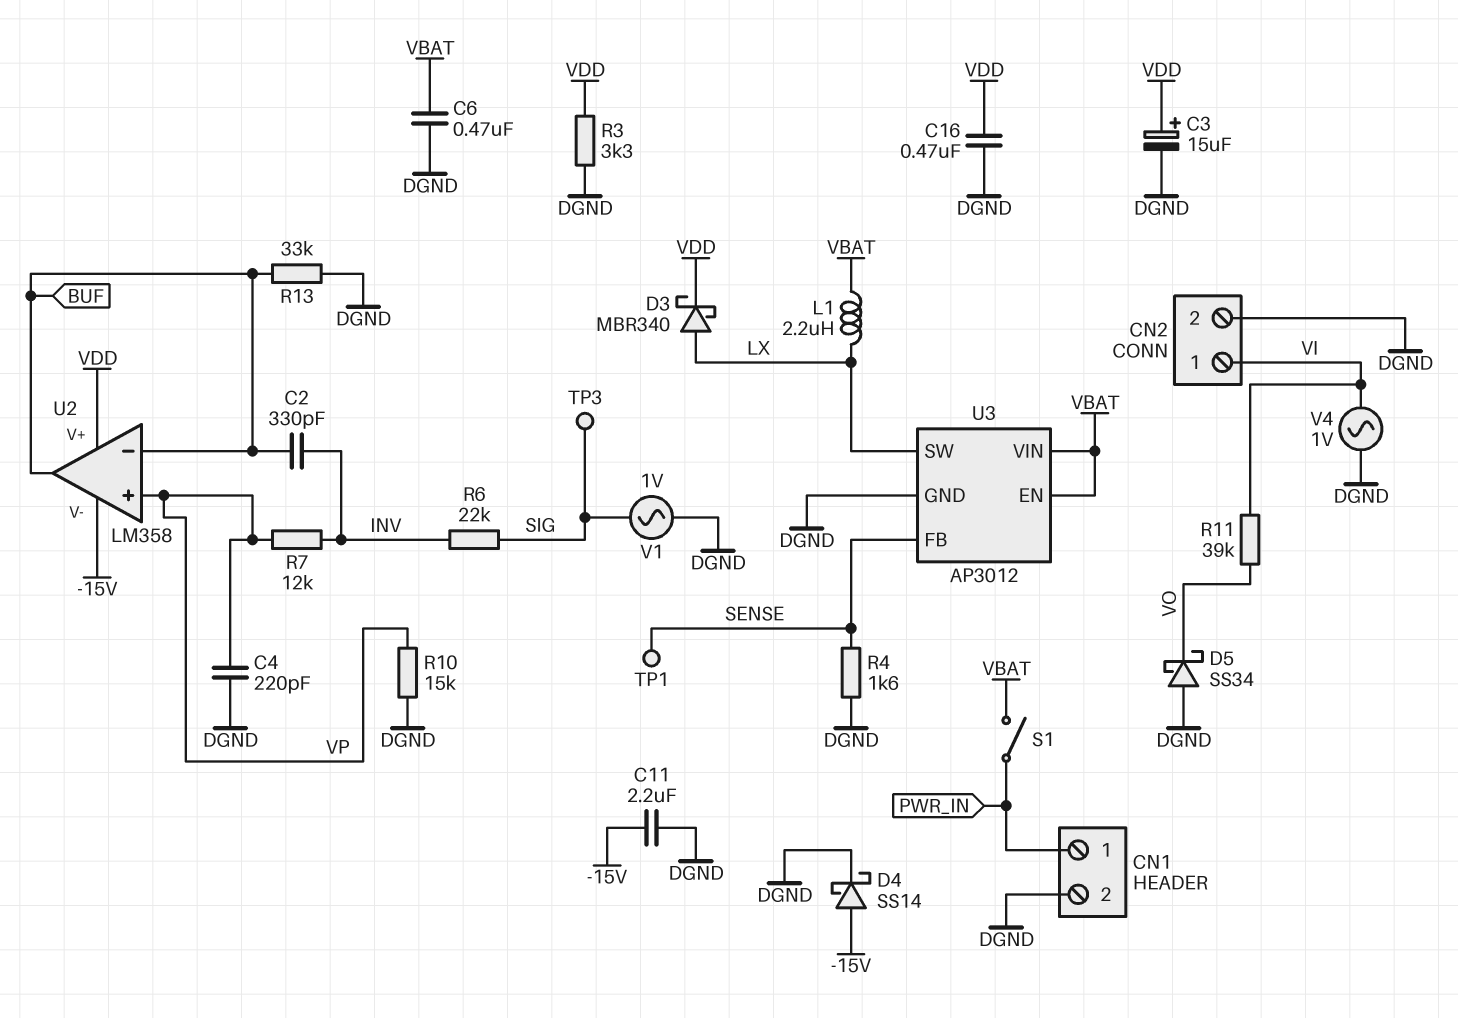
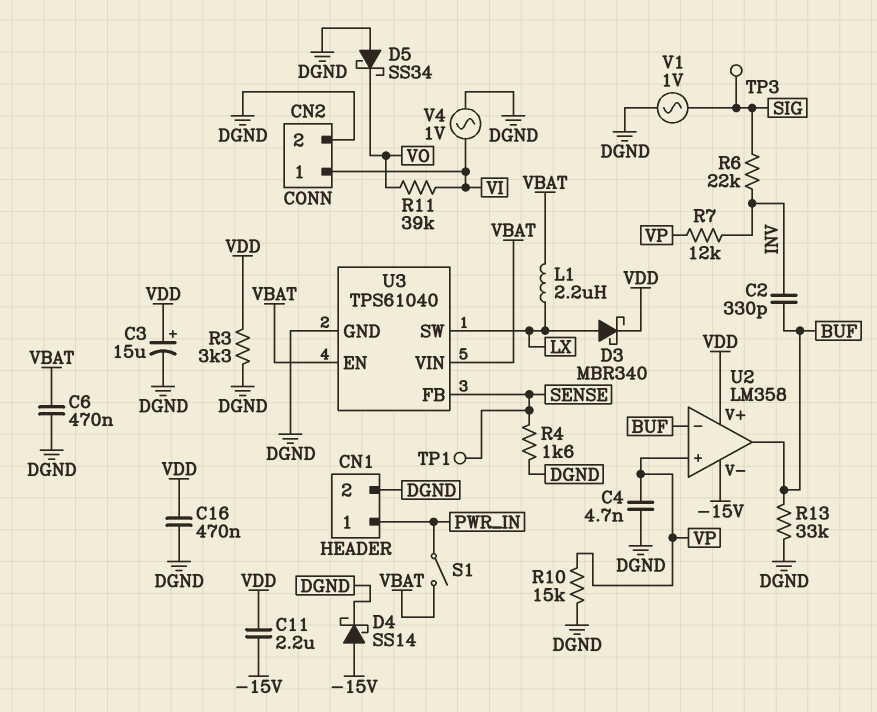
C4: 220pF (DGND, VP) -> 4.7nF (DGND, VP)
C11: 2.2uF (-15V, DGND) -> 2.2uF (-15V, VDD)
U3: AP3012 -> TPS61040

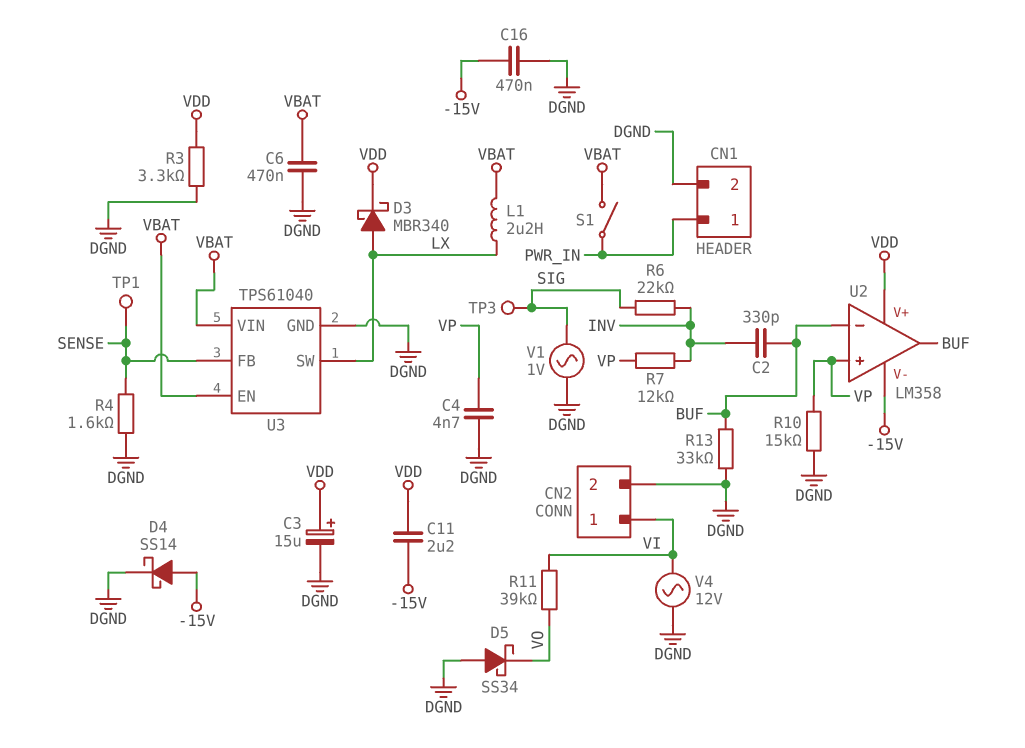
C16: 470nF (DGND, VDD) -> 470nF (-15V, DGND)
V4: AC 1V (DGND, VI) -> AC 12V (DGND, VI)

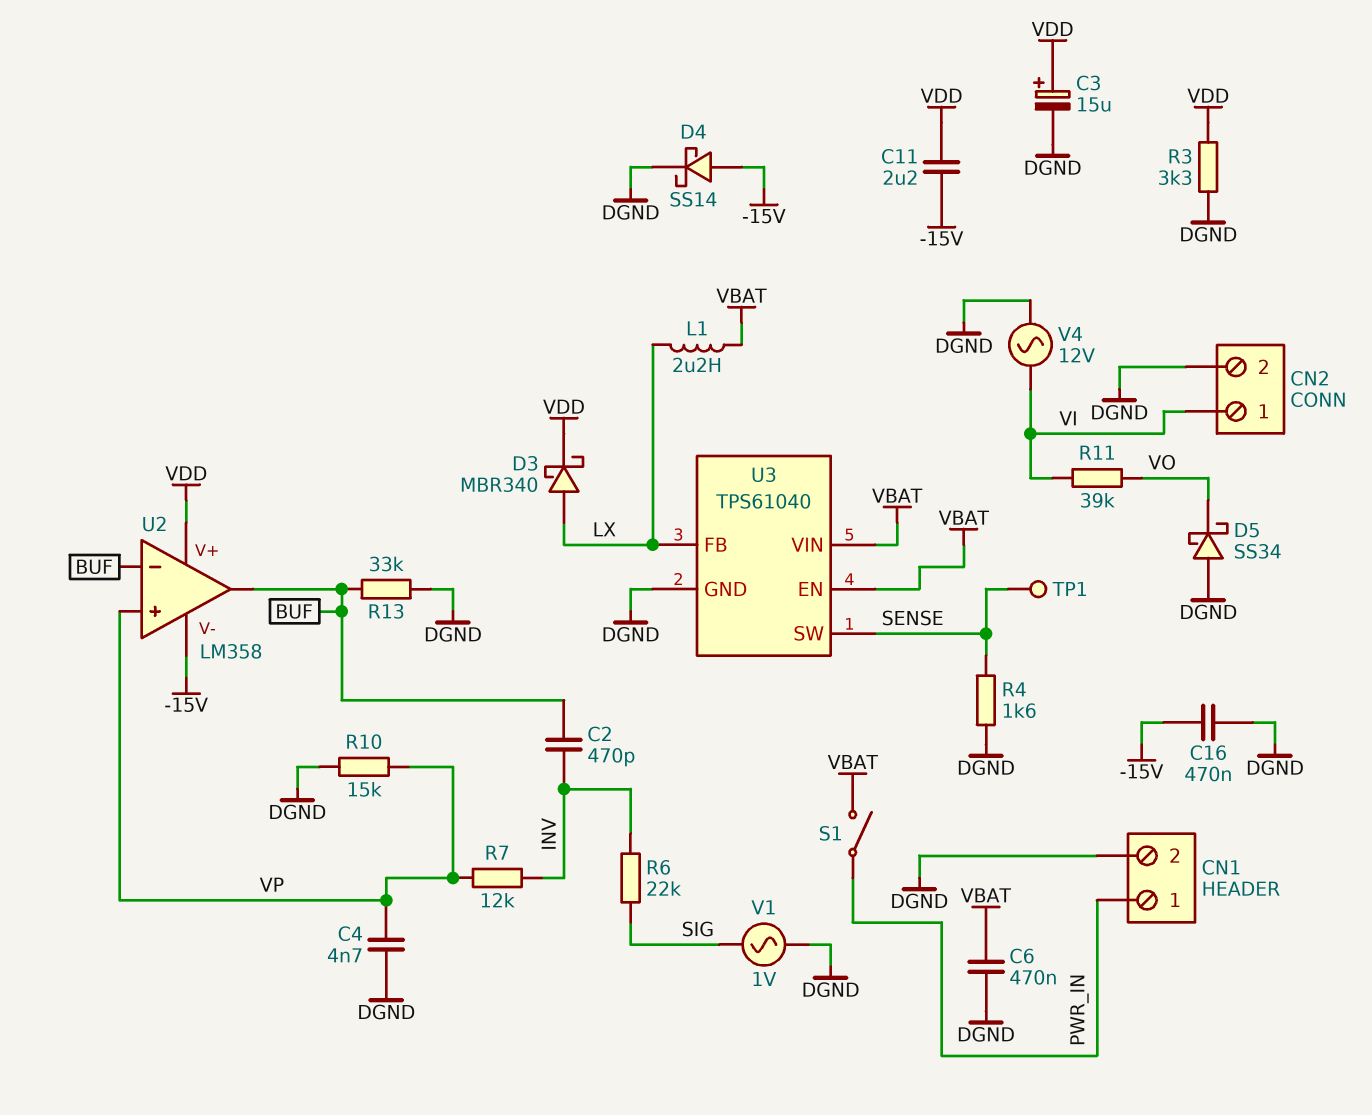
C2: 330pF (BUF, INV) -> 470pF (BUF, INV)
TP3: test point (SIG) -> none
U3 pin FB: SENSE -> LX
U3 pin SW: LX -> SENSE

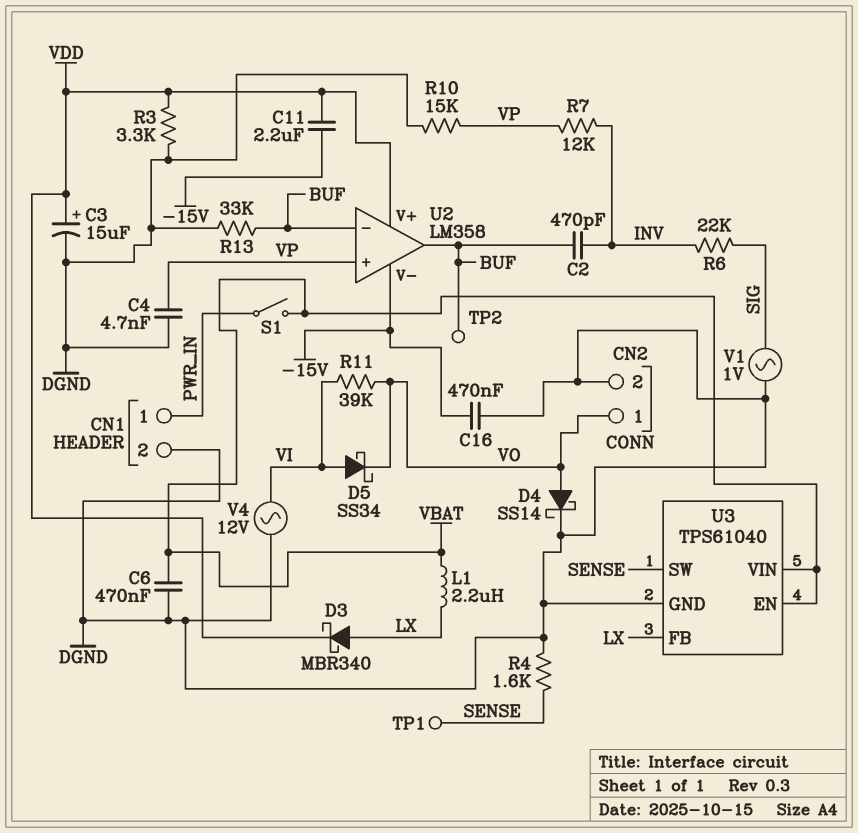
CN2 pin 1: VI -> VO
D4: schottky SS14 (A -15V, K DGND) -> schottky SS14 (A VO, K DGND)
D5: schottky SS34 (A DGND, K VO) -> schottky SS34 (A VI, K VO)
TP2: none -> test point (BUF)

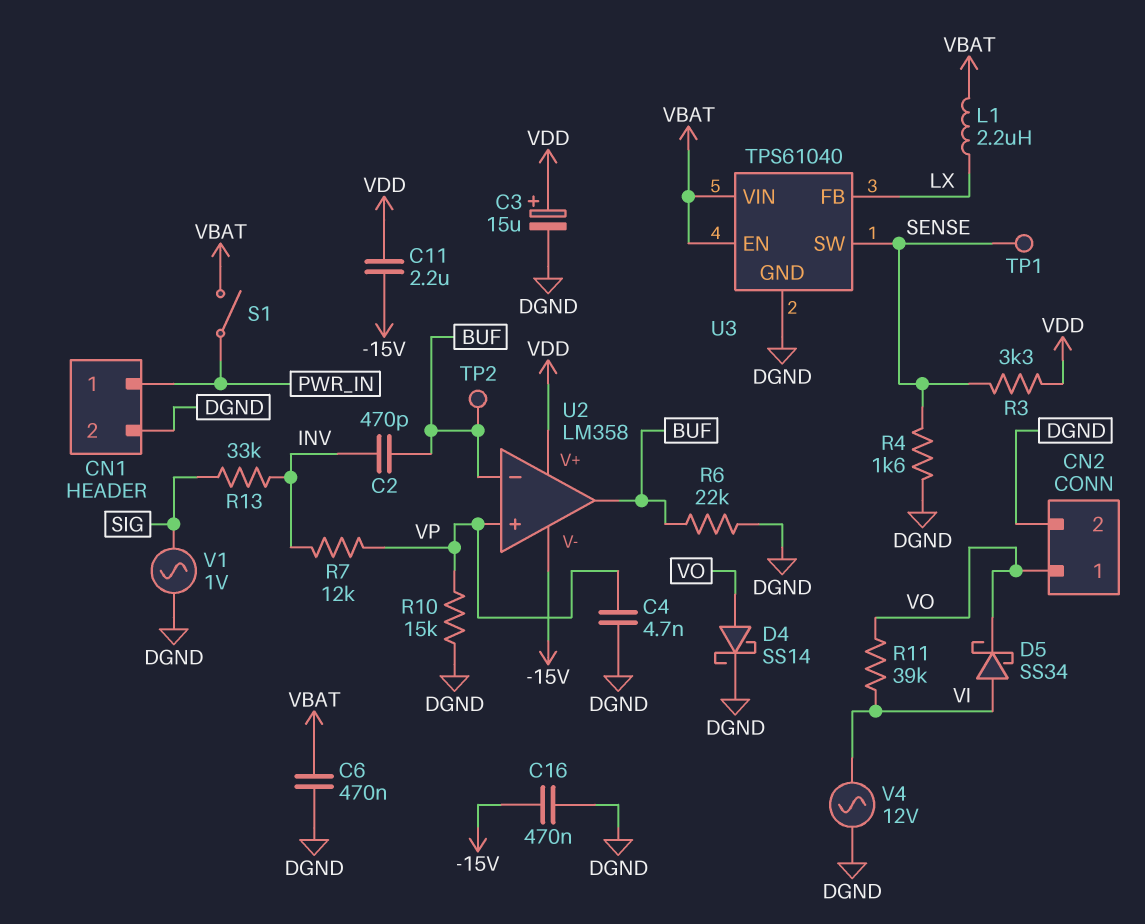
D3: schottky MBR340 (A LX, K VDD) -> none
R3: 3.3k (DGND, VDD) -> 3.3k (SENSE, VDD)
R6: 22k (INV, SIG) -> 22k (BUF, DGND)
R13: 33k (BUF, DGND) -> 33k (INV, SIG)

